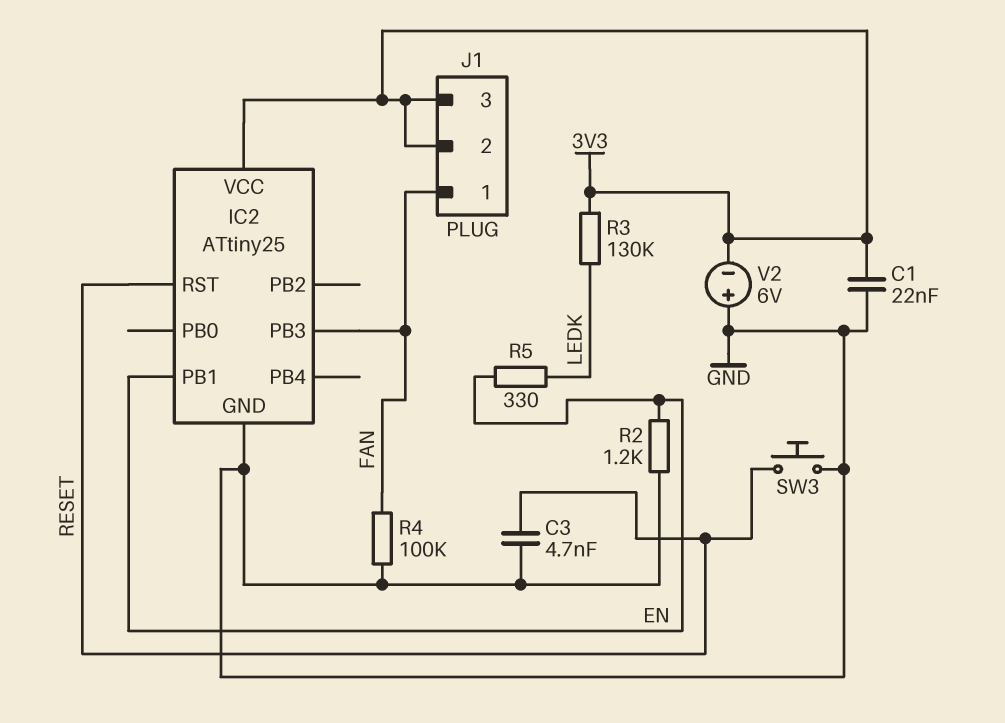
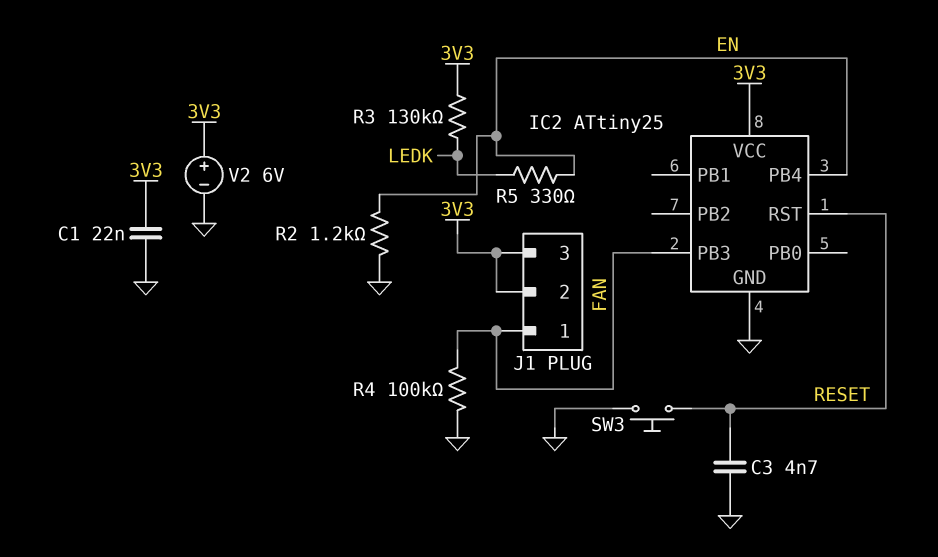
IC2 pin PB1: EN -> none
IC2 pin PB4: none -> EN
V2: 6V (plus GND, minus 3V3) -> 6V (plus 3V3, minus GND)

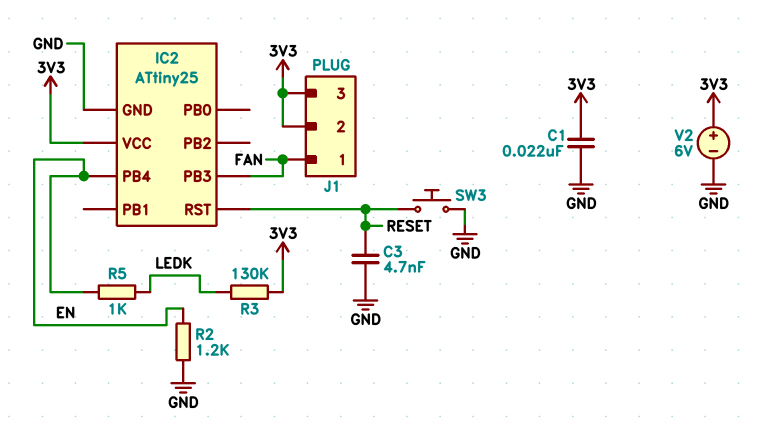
R4: 100k (FAN, GND) -> none
R5: 330 (EN, LEDK) -> 1k (EN, LEDK)

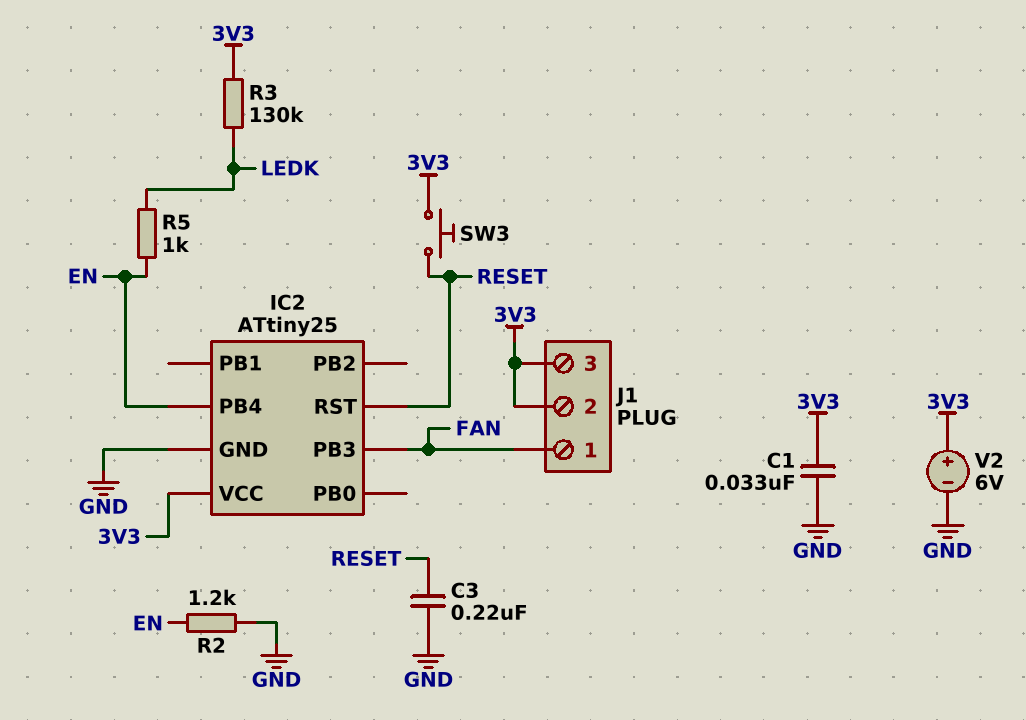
C1: 22nF (3V3, GND) -> 33nF (3V3, GND)
C3: 4.7nF (GND, RESET) -> 220nF (GND, RESET)
SW3: button (GND, RESET) -> button (3V3, RESET)

